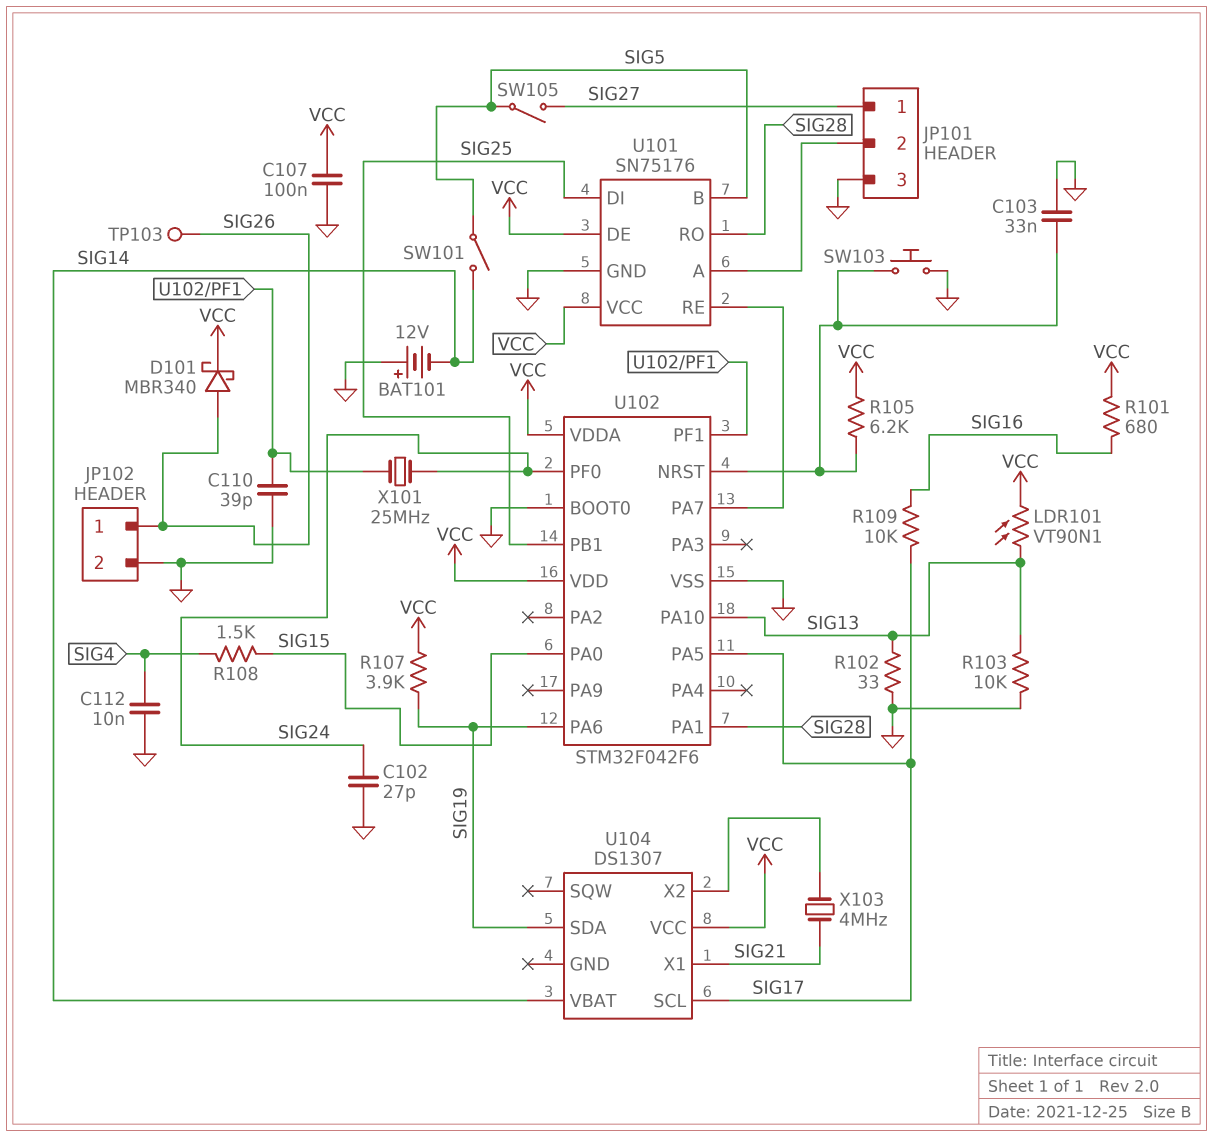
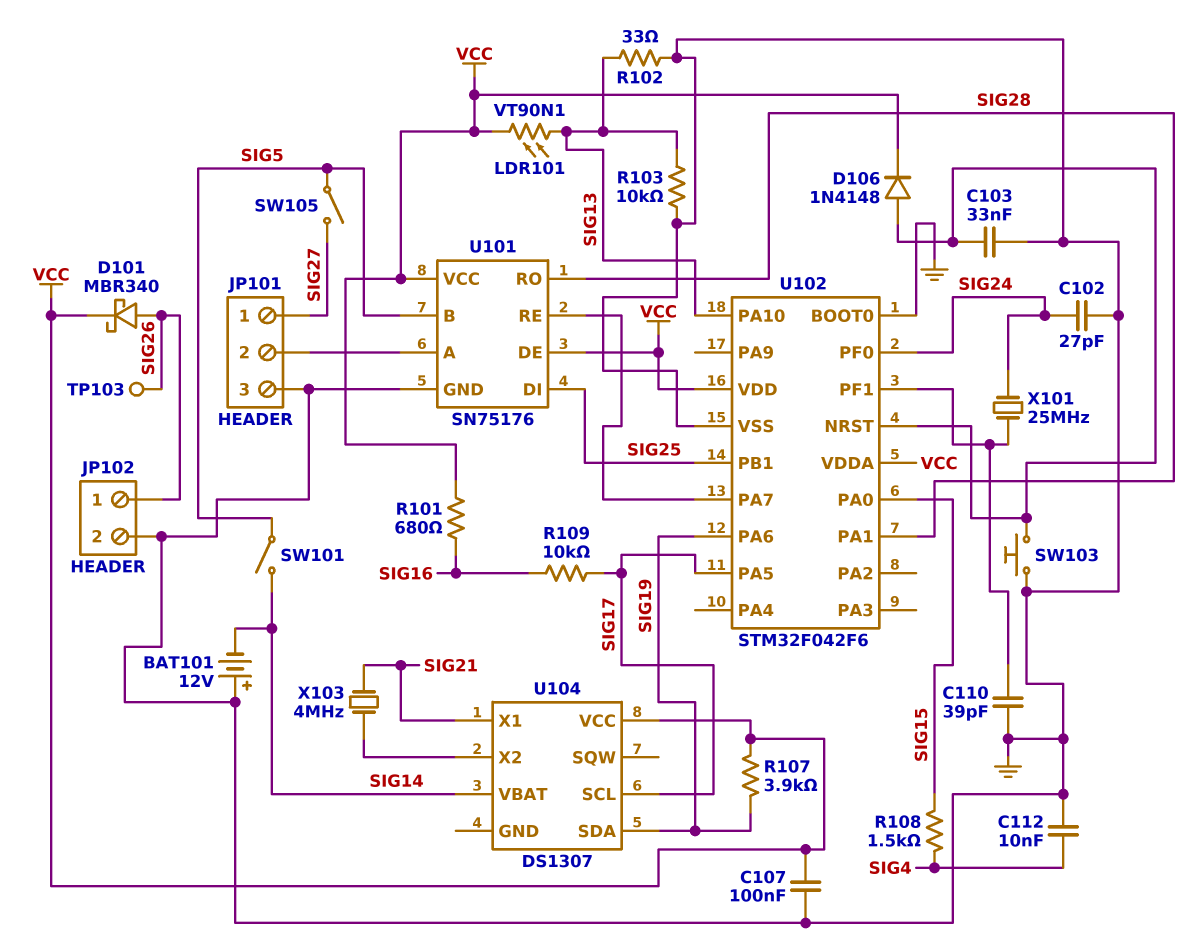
D106: none -> diode 1N4148 (A U102/NRST, K VCC)
R105: 6.2k (U102/NRST, VCC) -> none

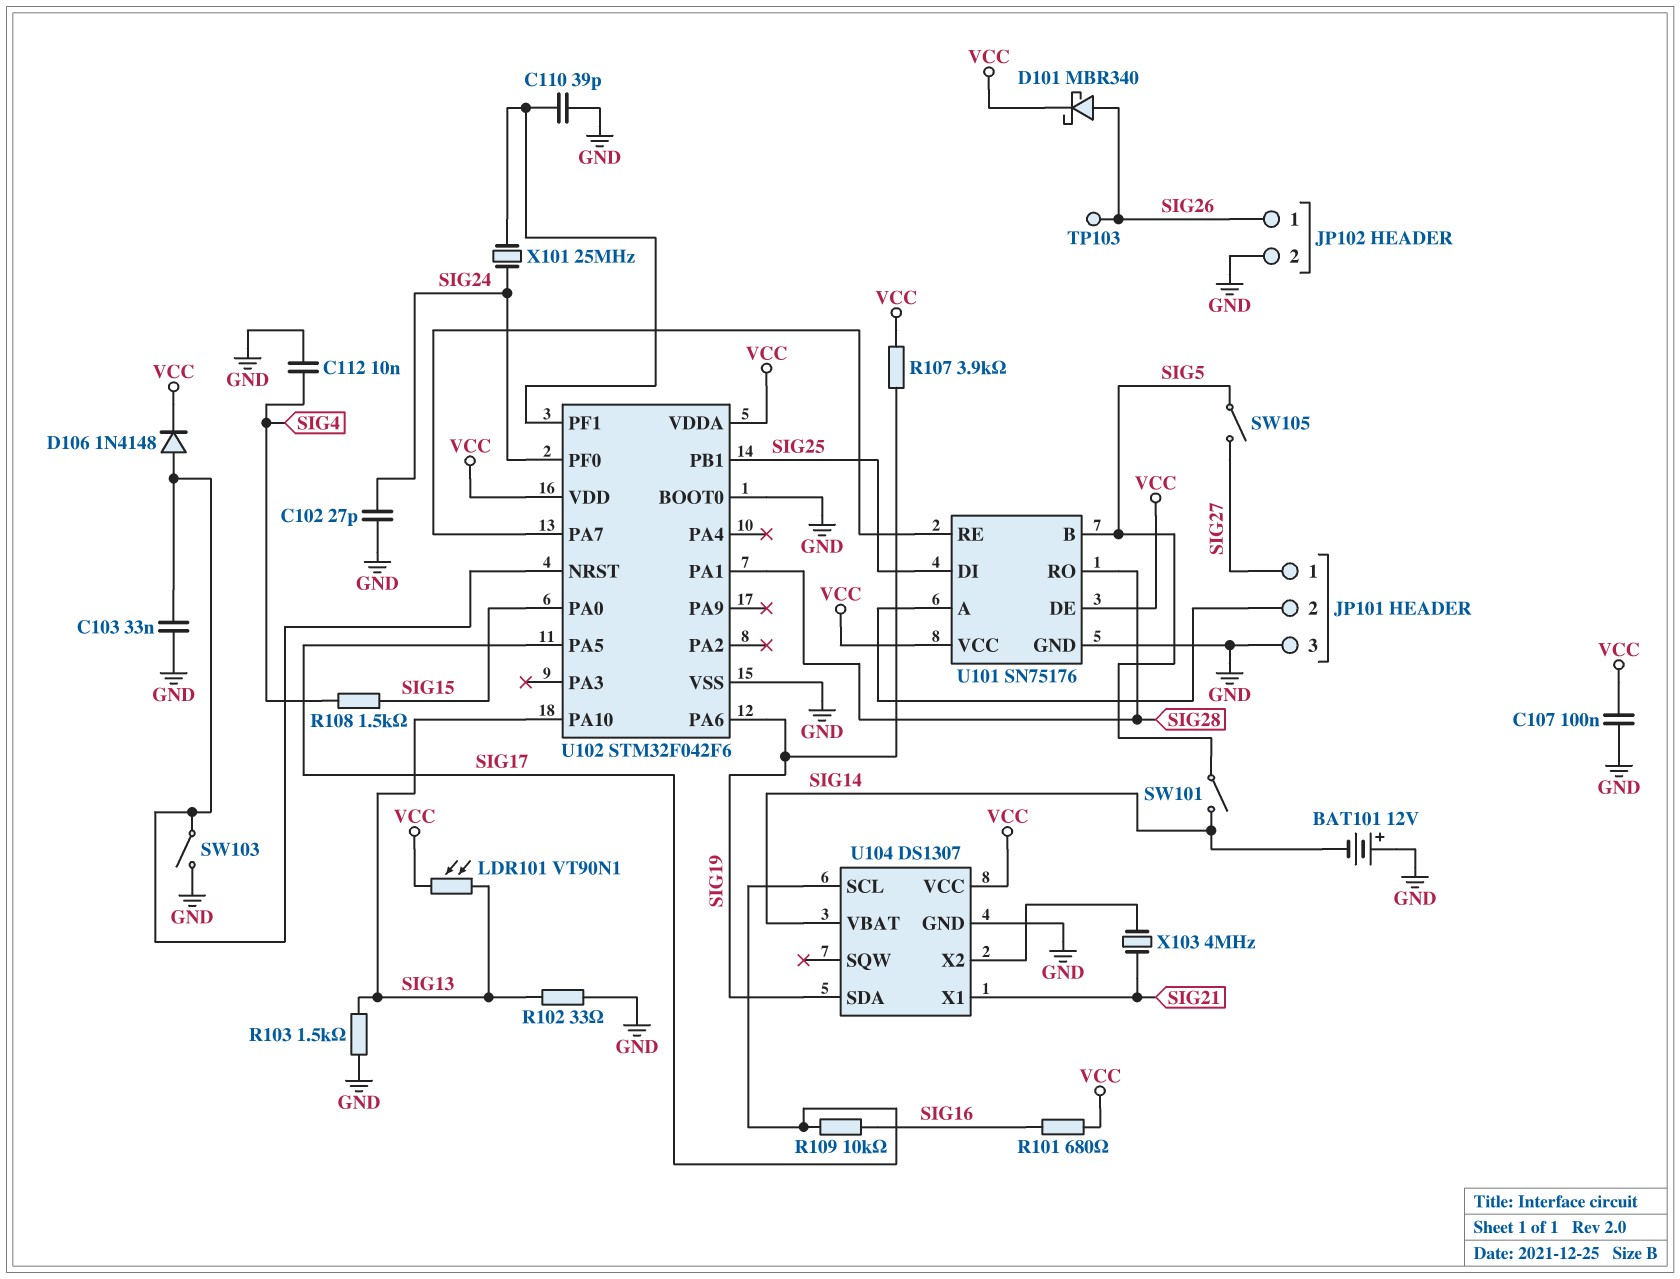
R103: 10k (GND, SIG13) -> 1.5k (GND, SIG13)
SW103: button (GND, U102/NRST) -> switch (GND, U102/NRST)
U104 pin GND: none -> GND

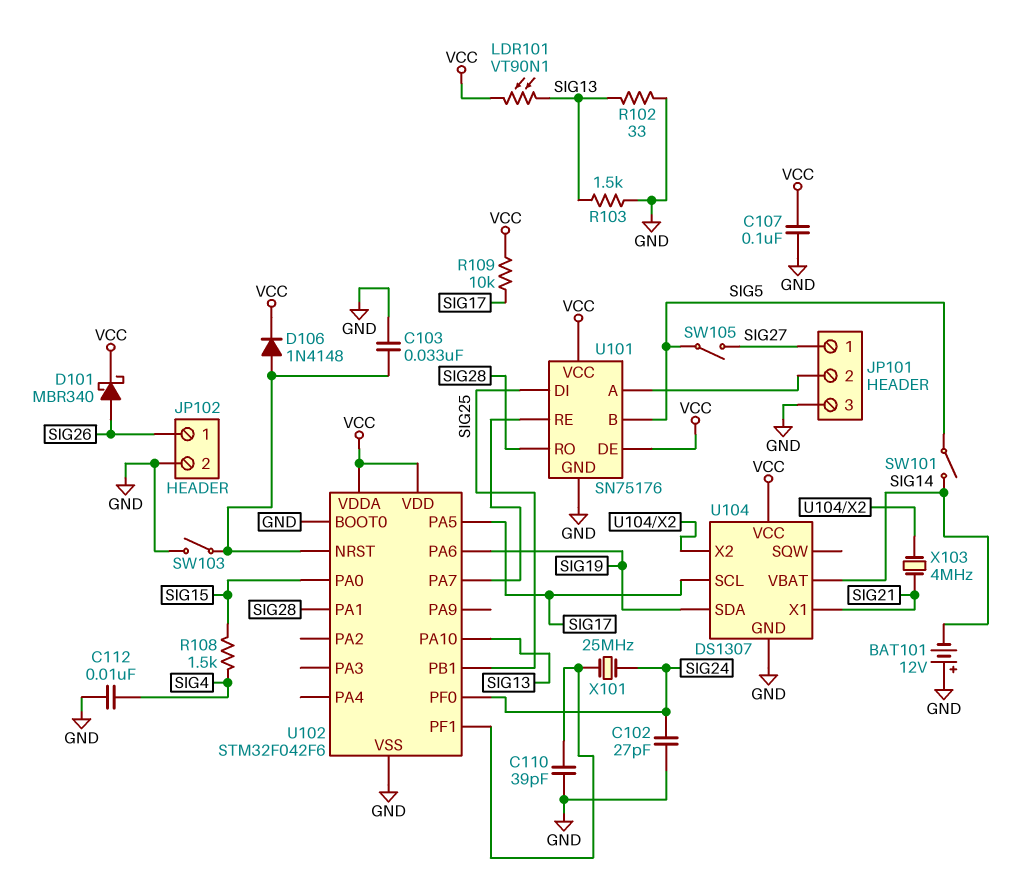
R101: 680 (SIG16, VCC) -> none
R107: 3.9k (SIG19, VCC) -> none
R109: 10k (SIG16, SIG17) -> 10k (SIG17, VCC)
TP103: test point (SIG26) -> none

